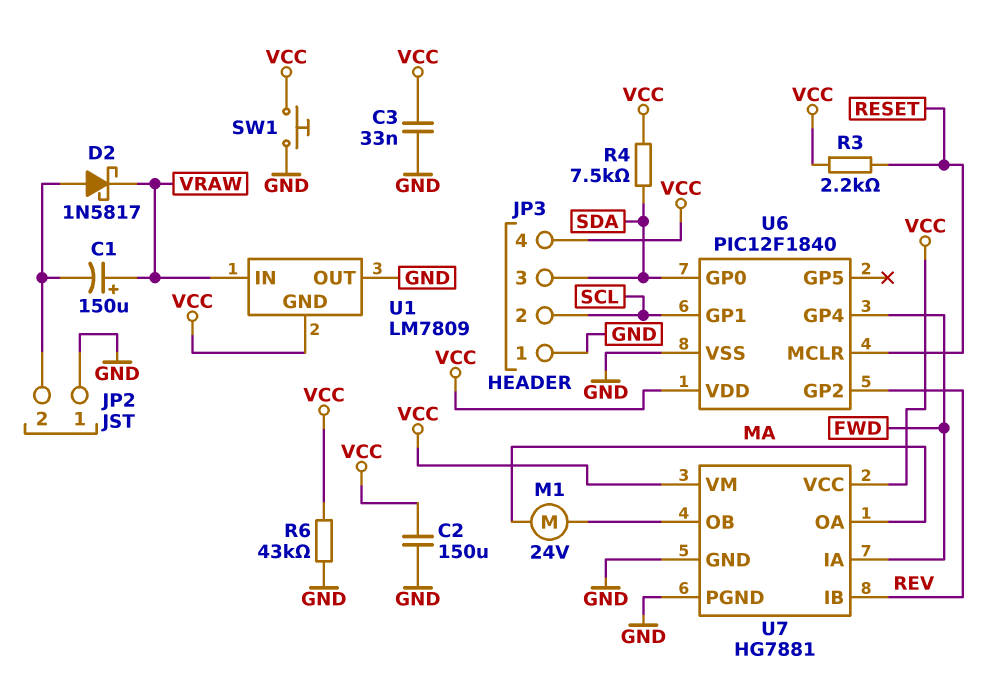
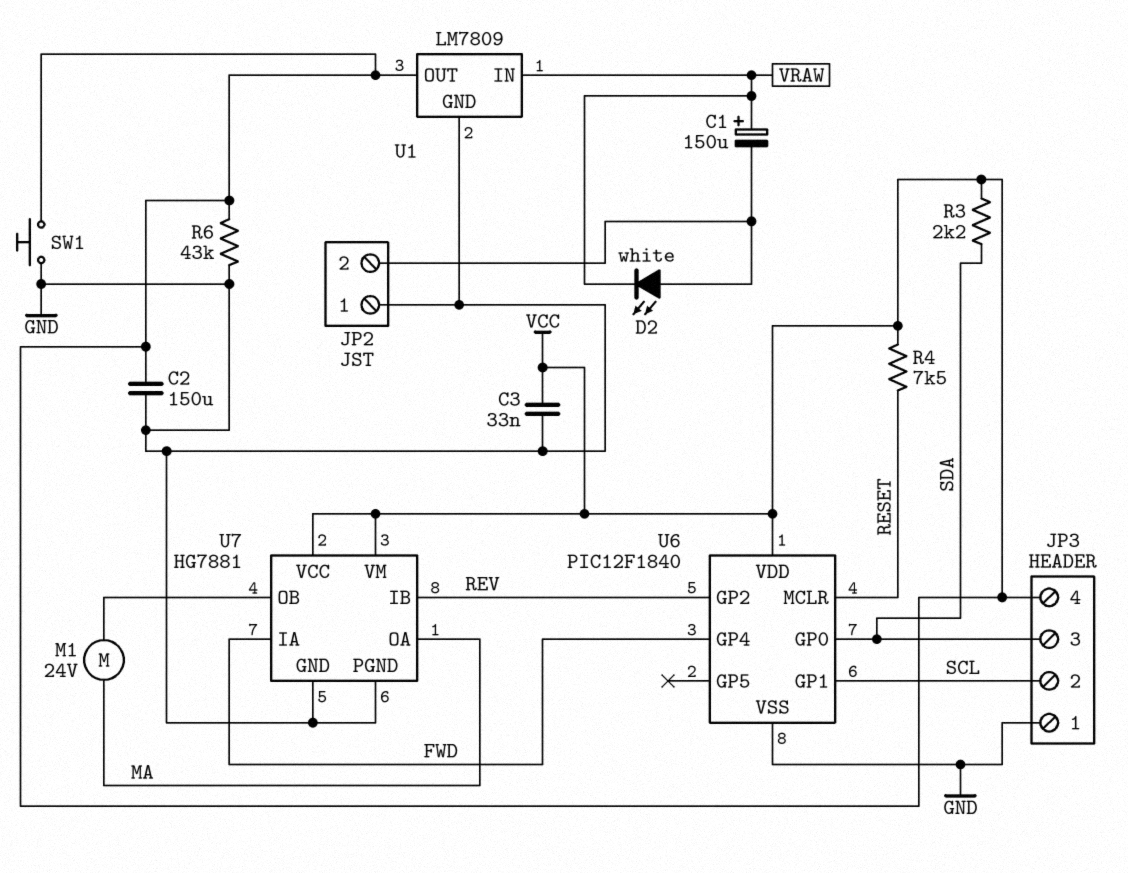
D2: schottky 1N5817 (A JP2/2, K VRAW) -> LED white (A JP2/2, K VRAW)
R3: 2.2k (RESET, VCC) -> 2.2k (SDA, VCC)
R4: 7.5k (SDA, VCC) -> 7.5k (RESET, VCC)
U1 pin GND: VCC -> GND
U1 pin OUT: GND -> VCC

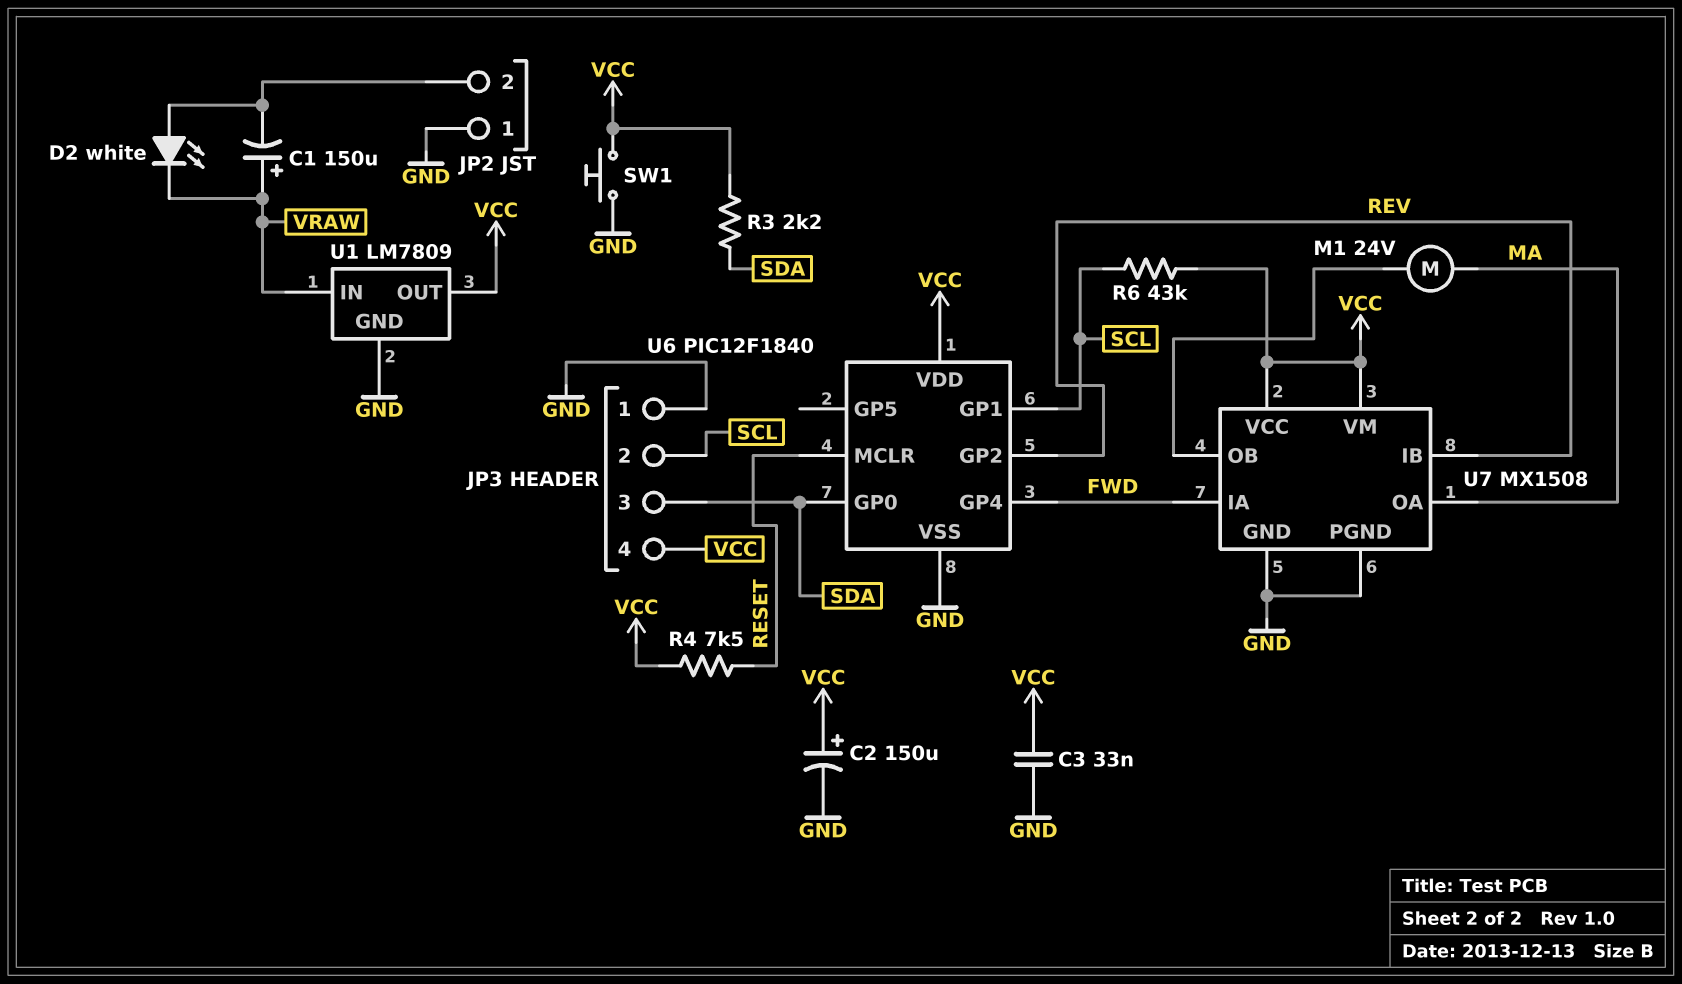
C2: 150uF (GND, VCC) -> 150uF (plus VCC, minus GND)
R6: 43k (GND, VCC) -> 43k (SCL, VCC)
U7: HG7881 -> MX1508

